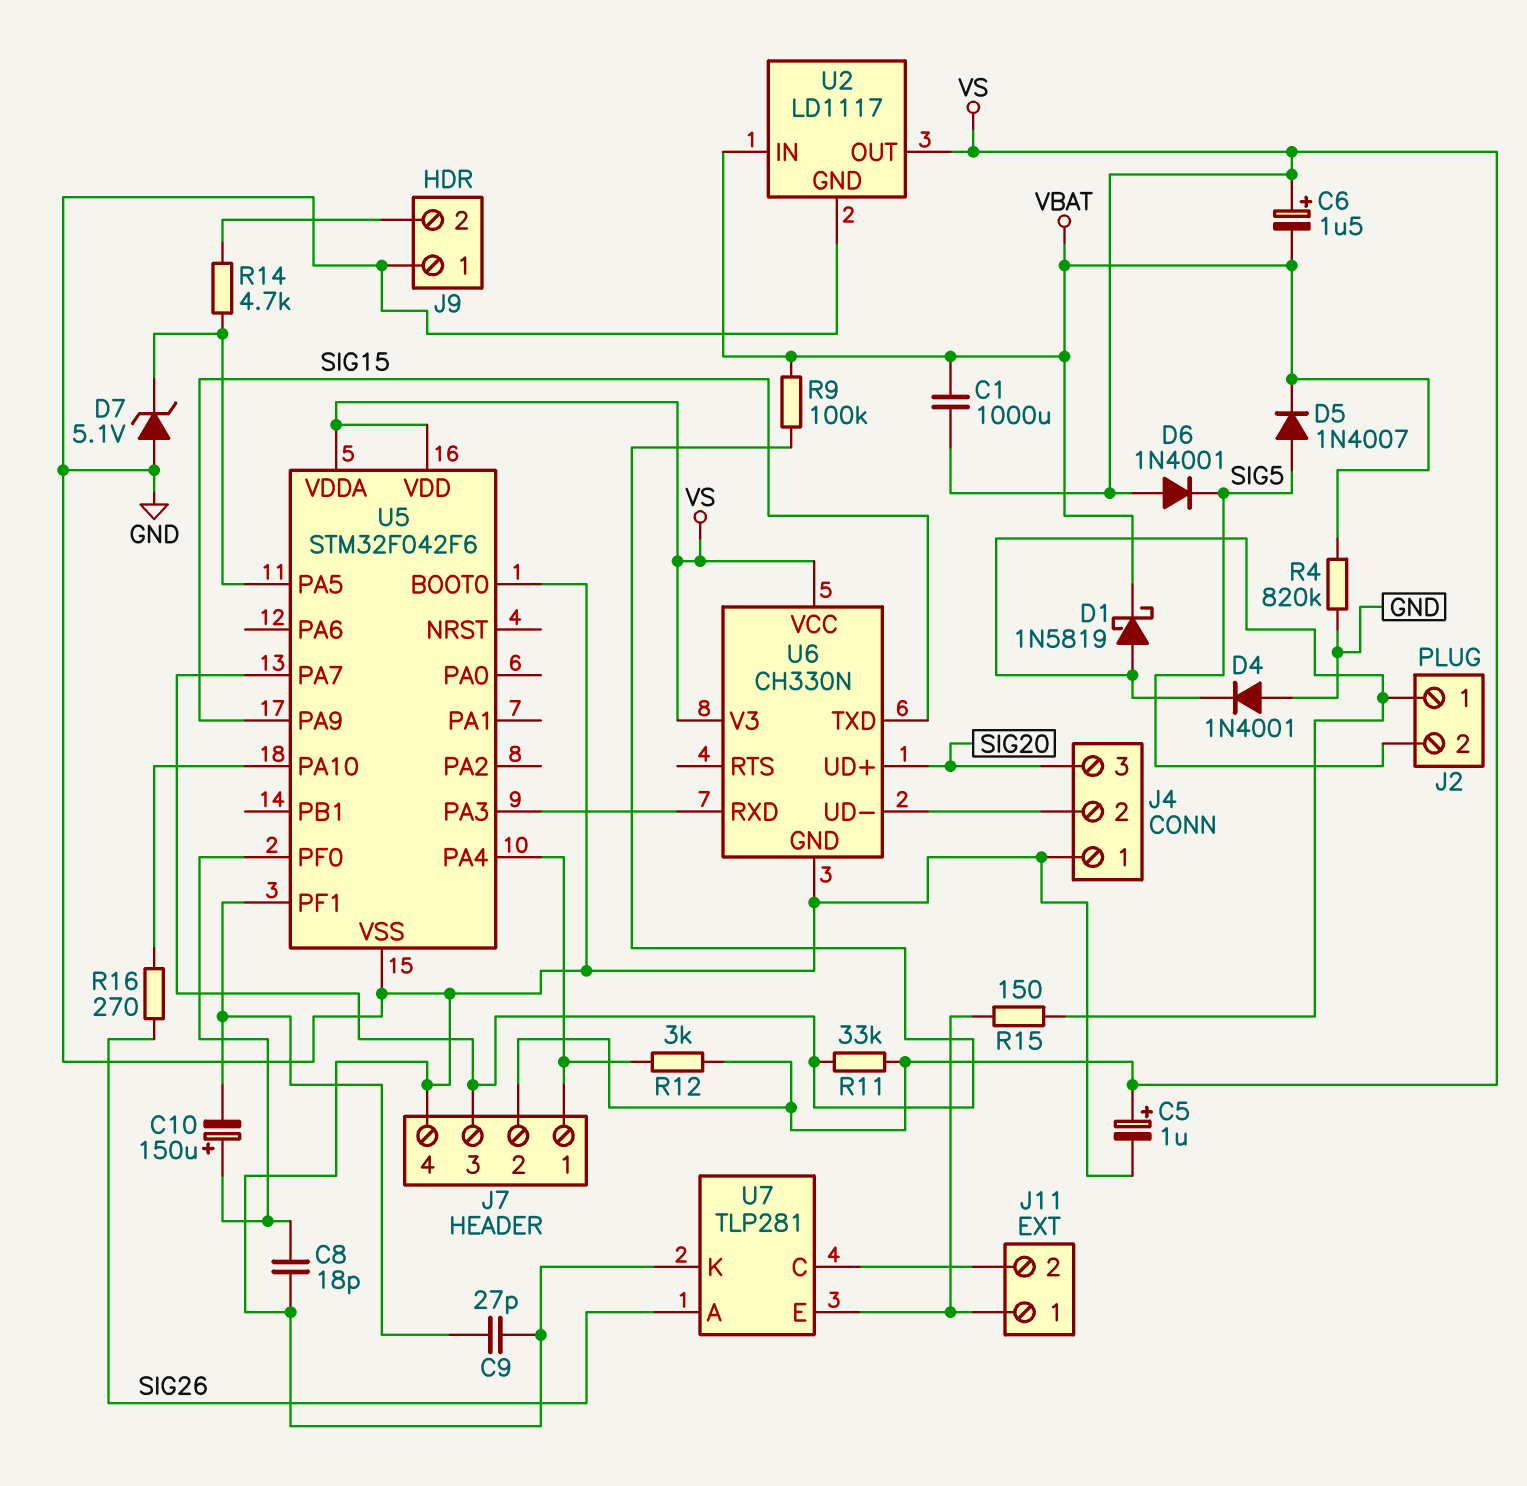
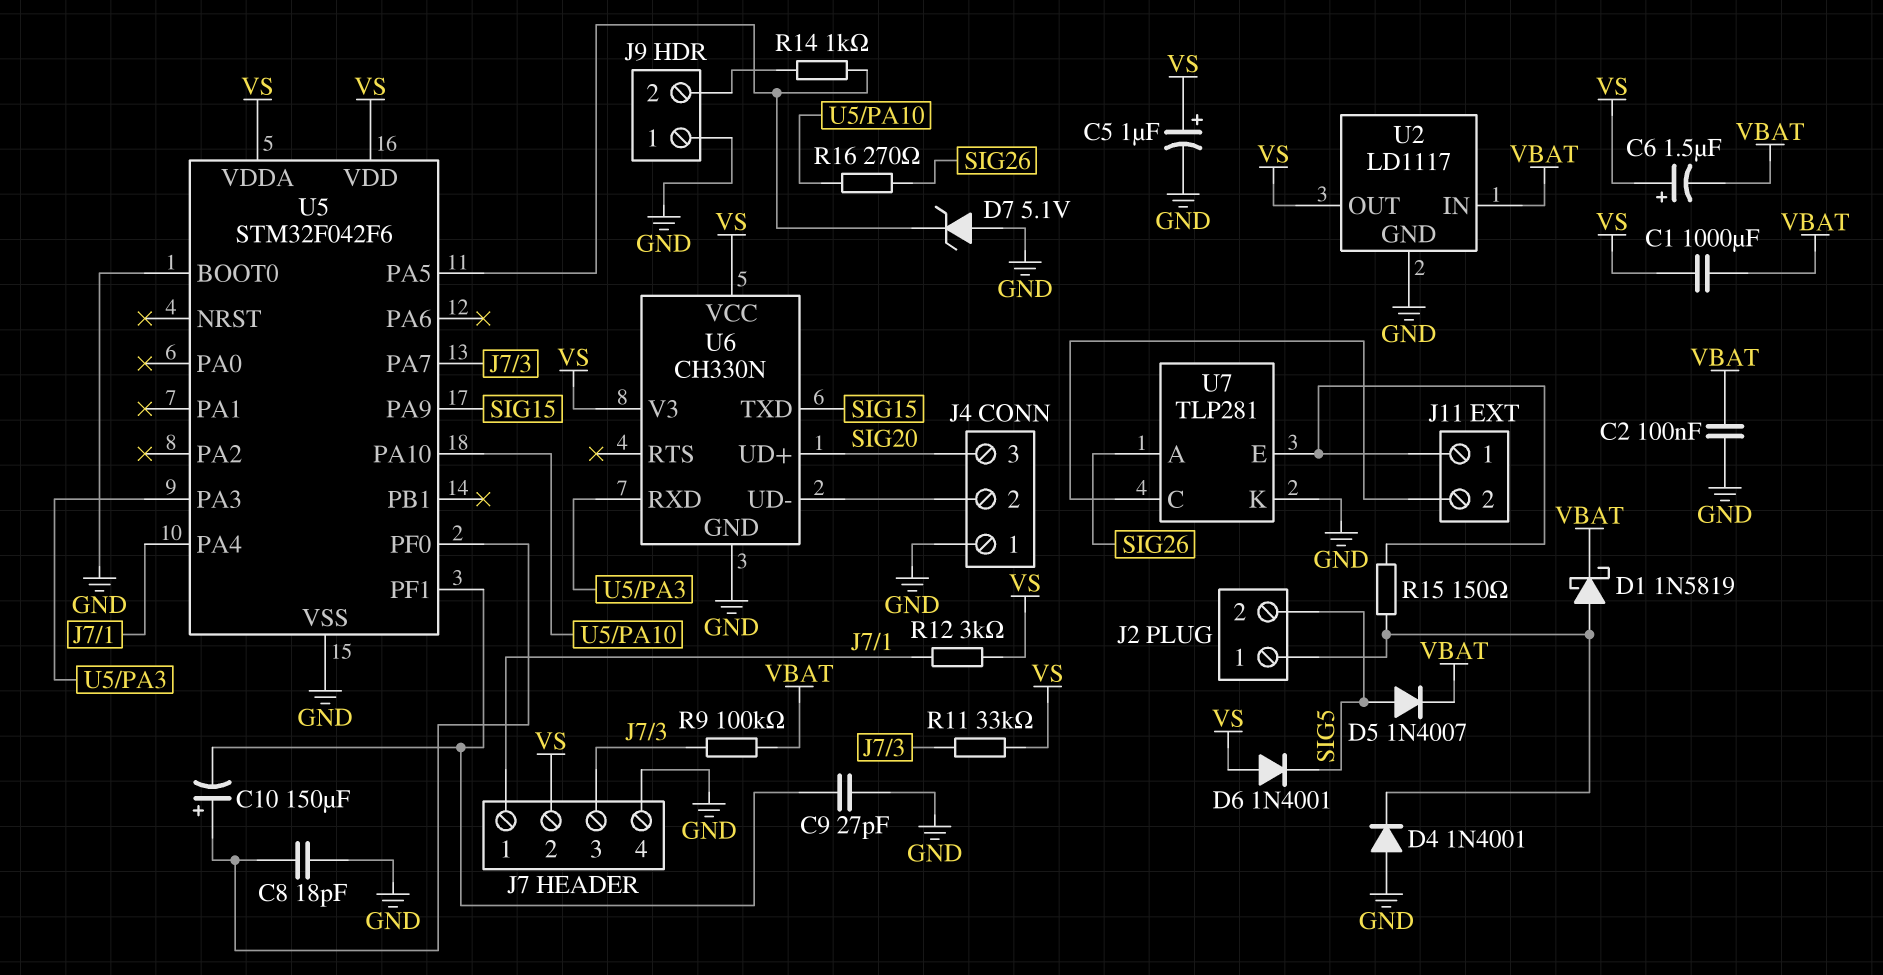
C2: none -> 100nF (GND, VBAT)
R4: 820k (GND, VBAT) -> none
R14: 4.7k (J9/2, U5/PA5) -> 1k (J9/2, U5/PA5)

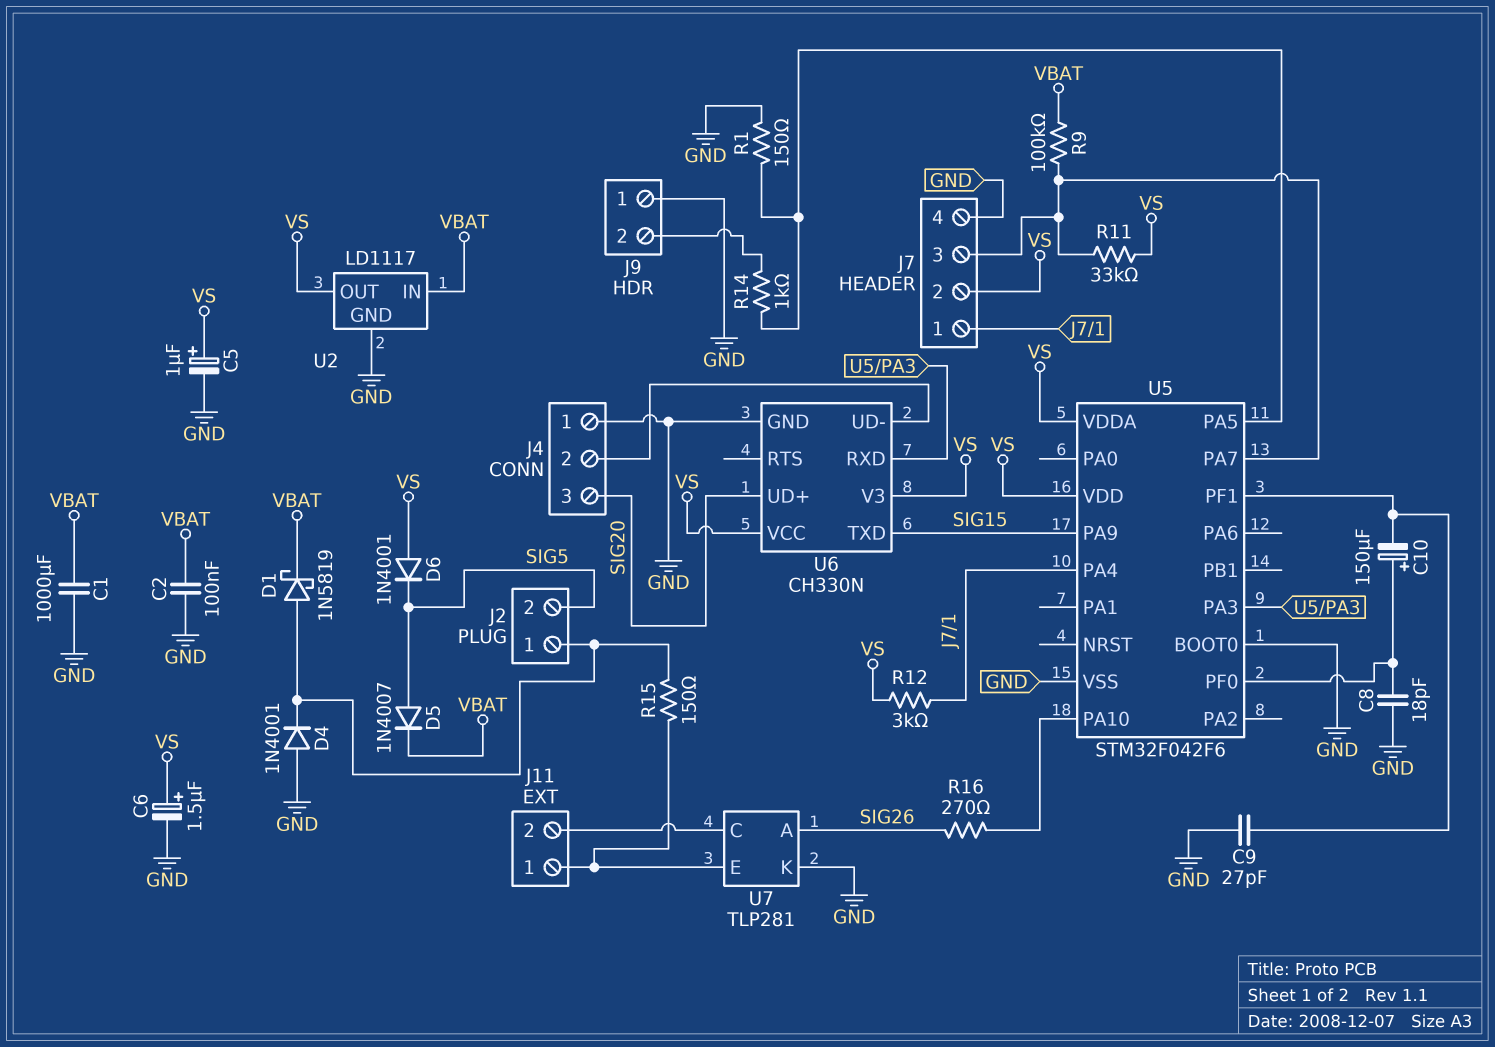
C1: 1000uF (VBAT, VS) -> 1000uF (GND, VBAT)
C6: 1.5uF (plus VS, minus VBAT) -> 1.5uF (plus VS, minus GND)
D7: zener 5.1V (A GND, K U5/PA5) -> none
R1: none -> 150 (GND, U5/PA5)

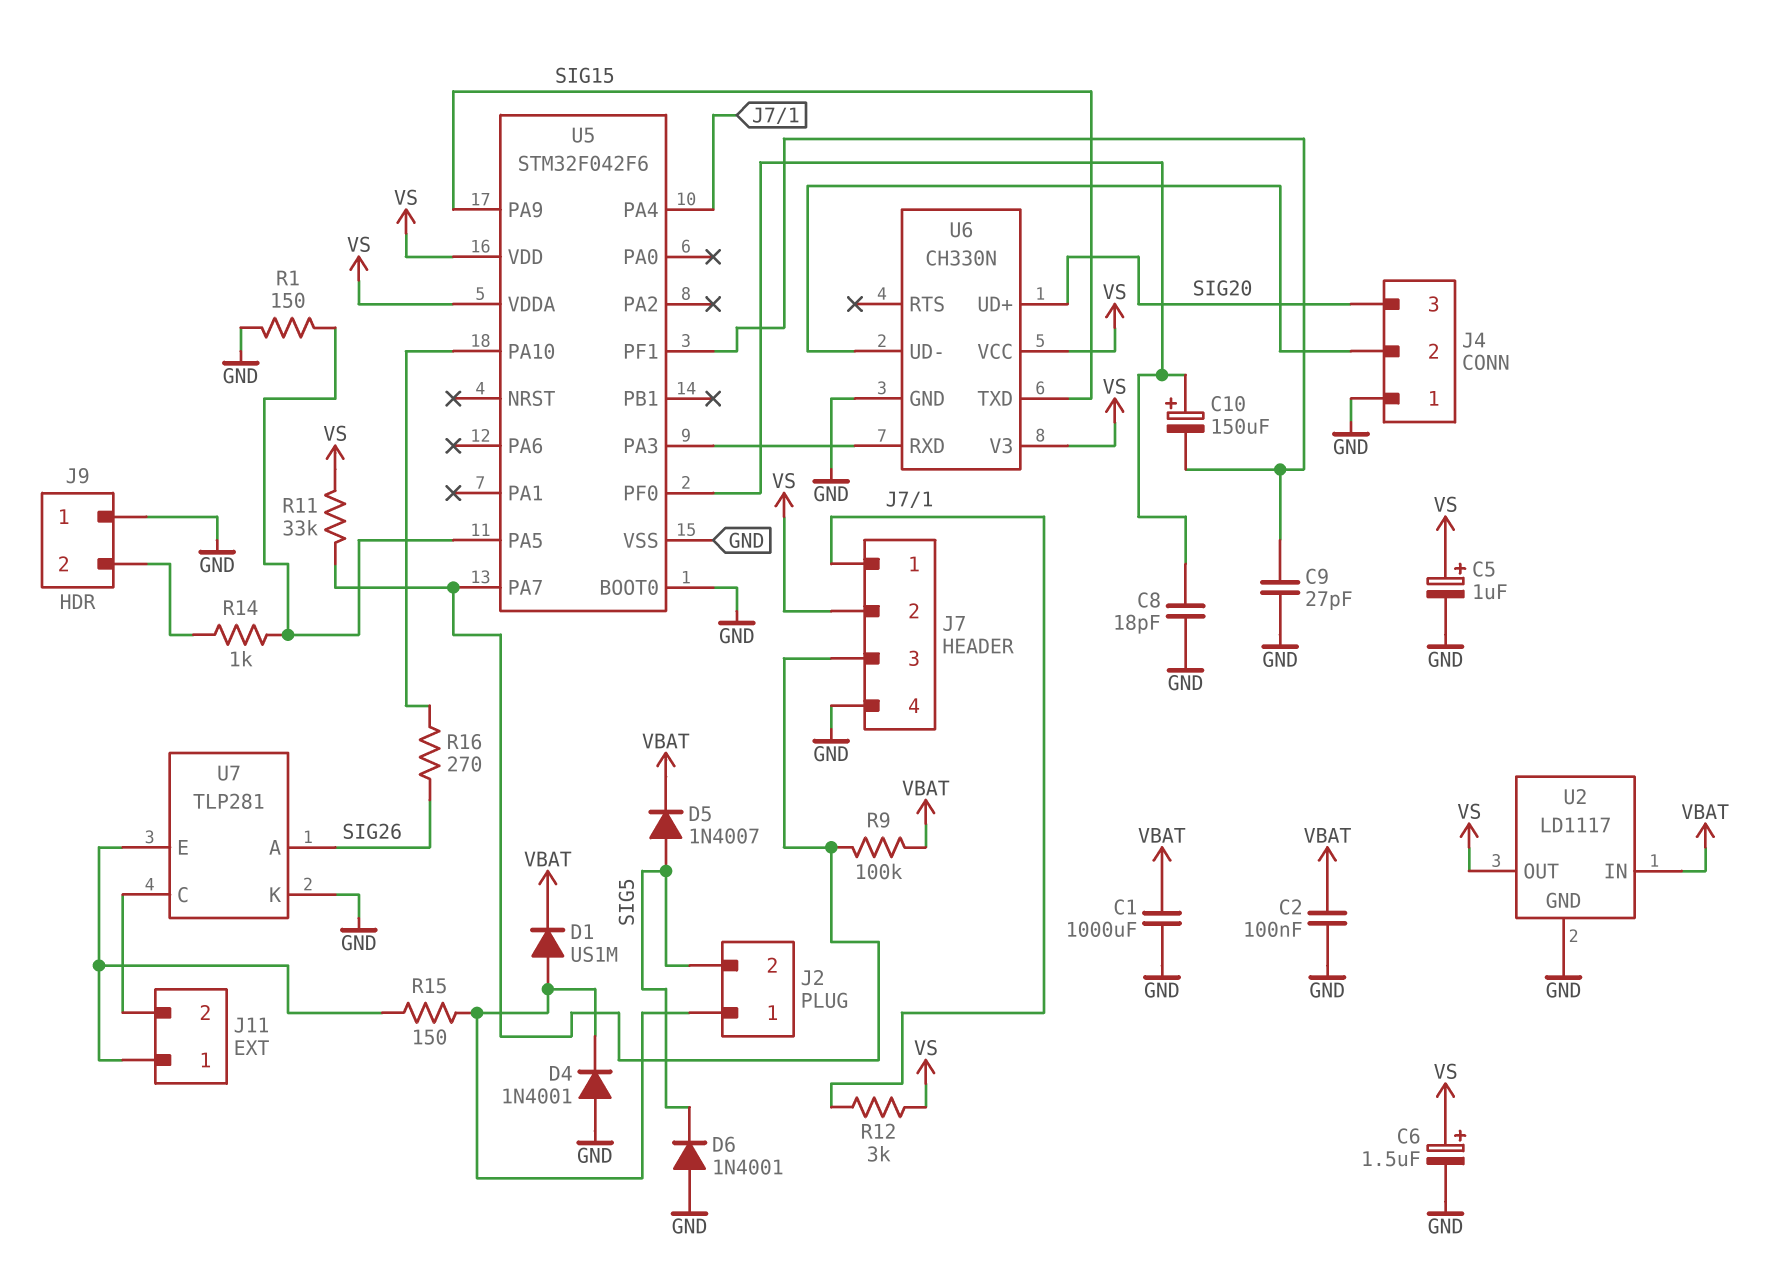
D1: schottky 1N5819 (A J2/1, K VBAT) -> diode US1M (A J2/1, K VBAT)
D6: diode 1N4001 (A VS, K SIG5) -> diode 1N4001 (A GND, K SIG5)

